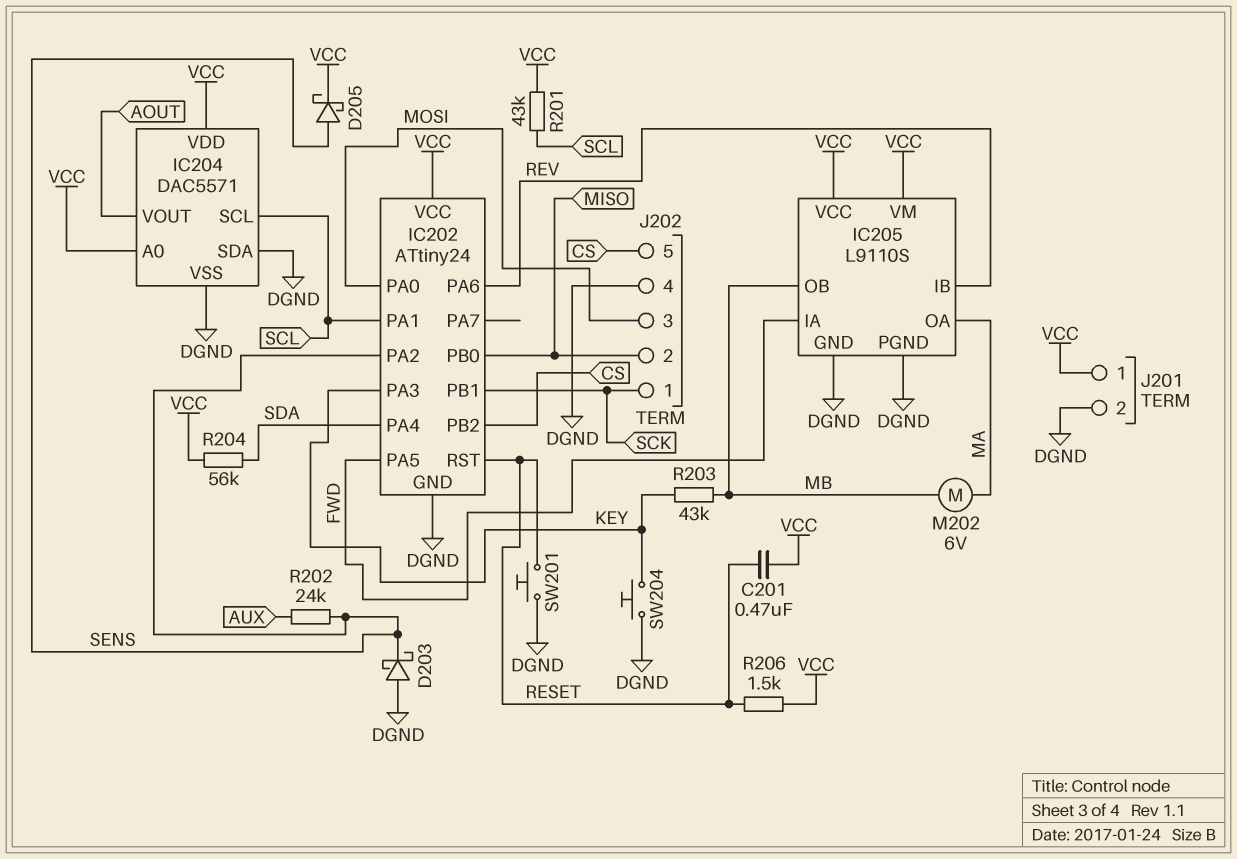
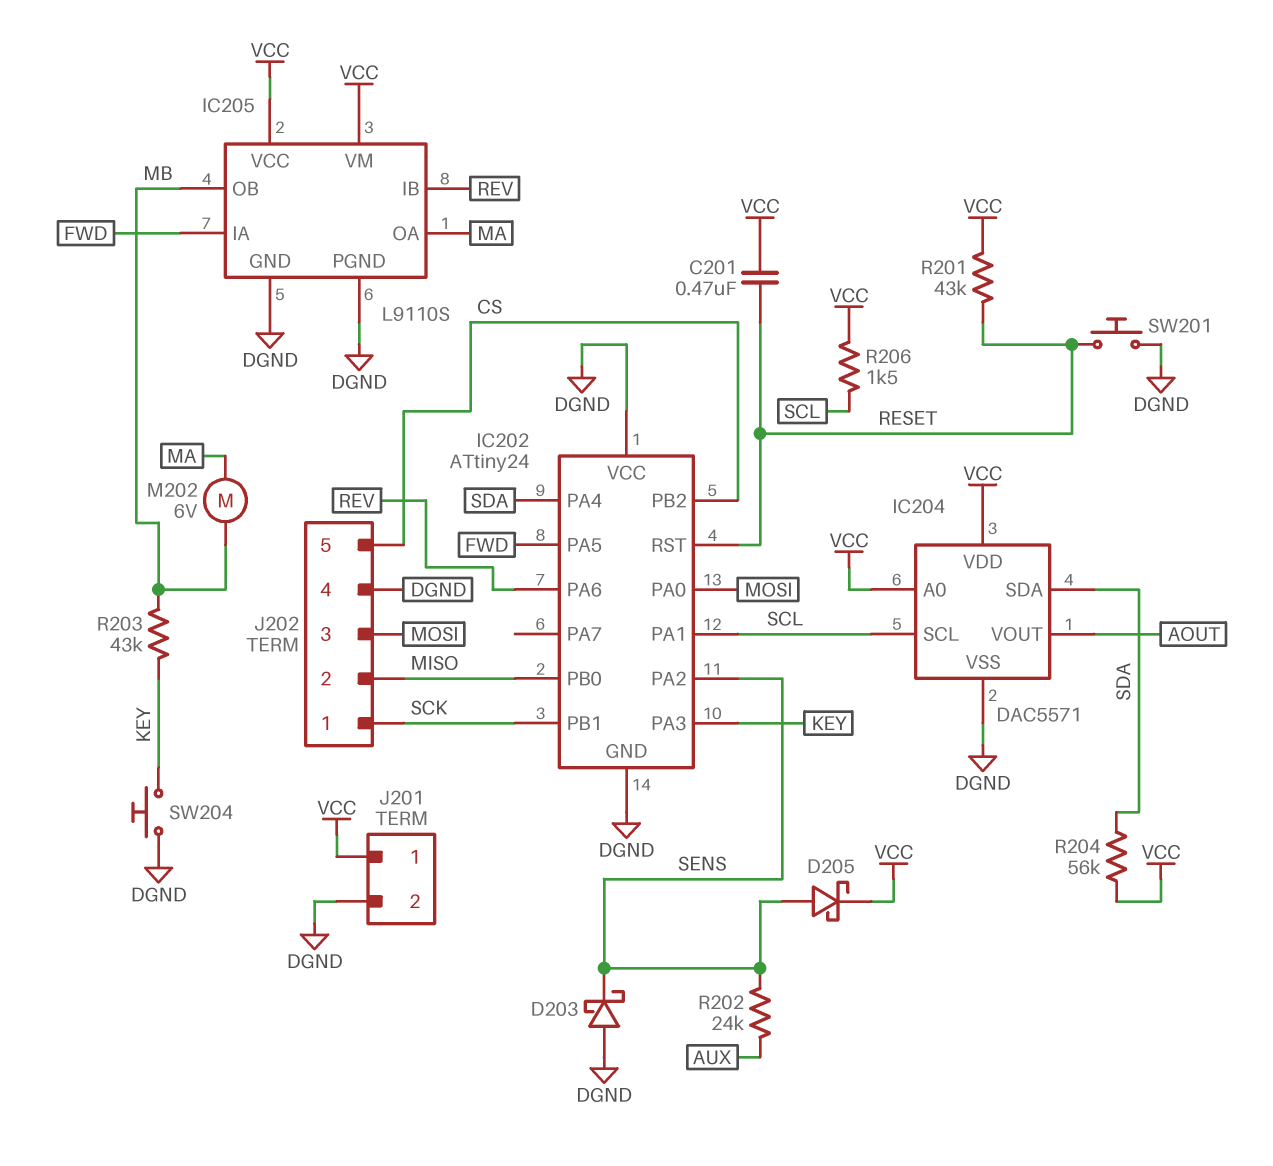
IC202 pin VCC: VCC -> DGND
IC204 pin SDA: DGND -> SDA
R201: 43k (SCL, VCC) -> 43k (RESET, VCC)
R206: 1.5k (RESET, VCC) -> 1.5k (SCL, VCC)

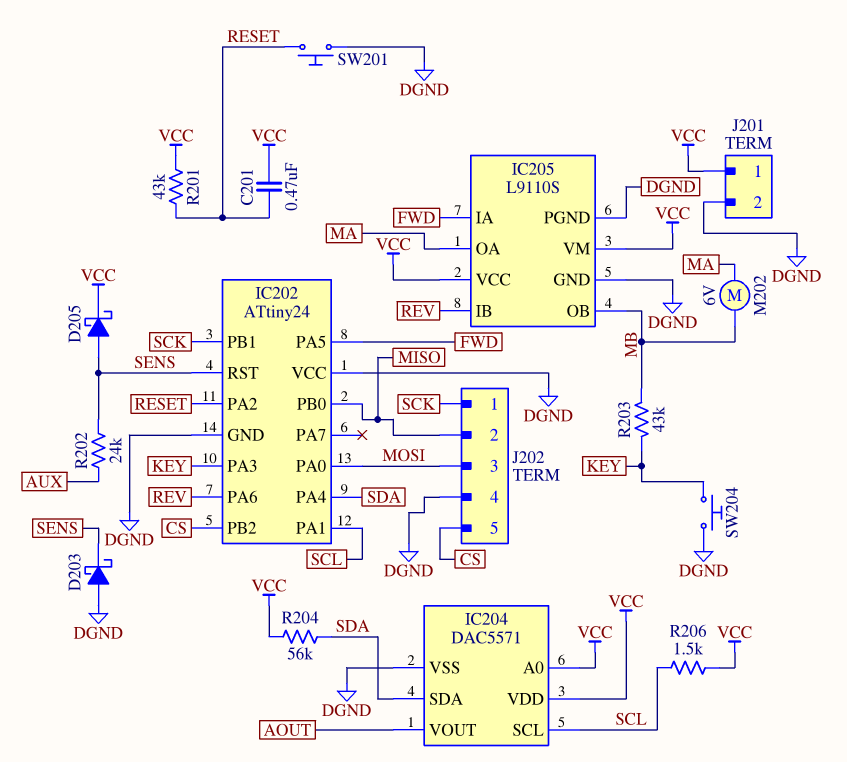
IC202 pin PA2: SENS -> RESET
IC202 pin RST: RESET -> SENS

